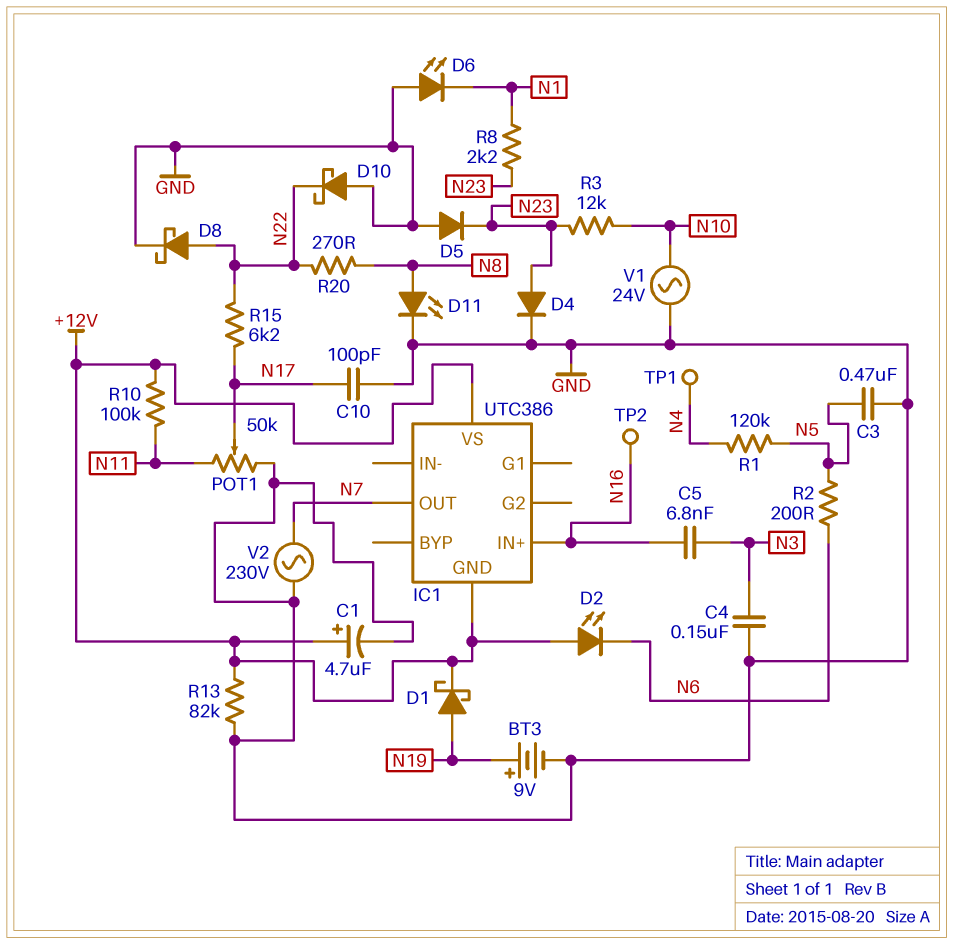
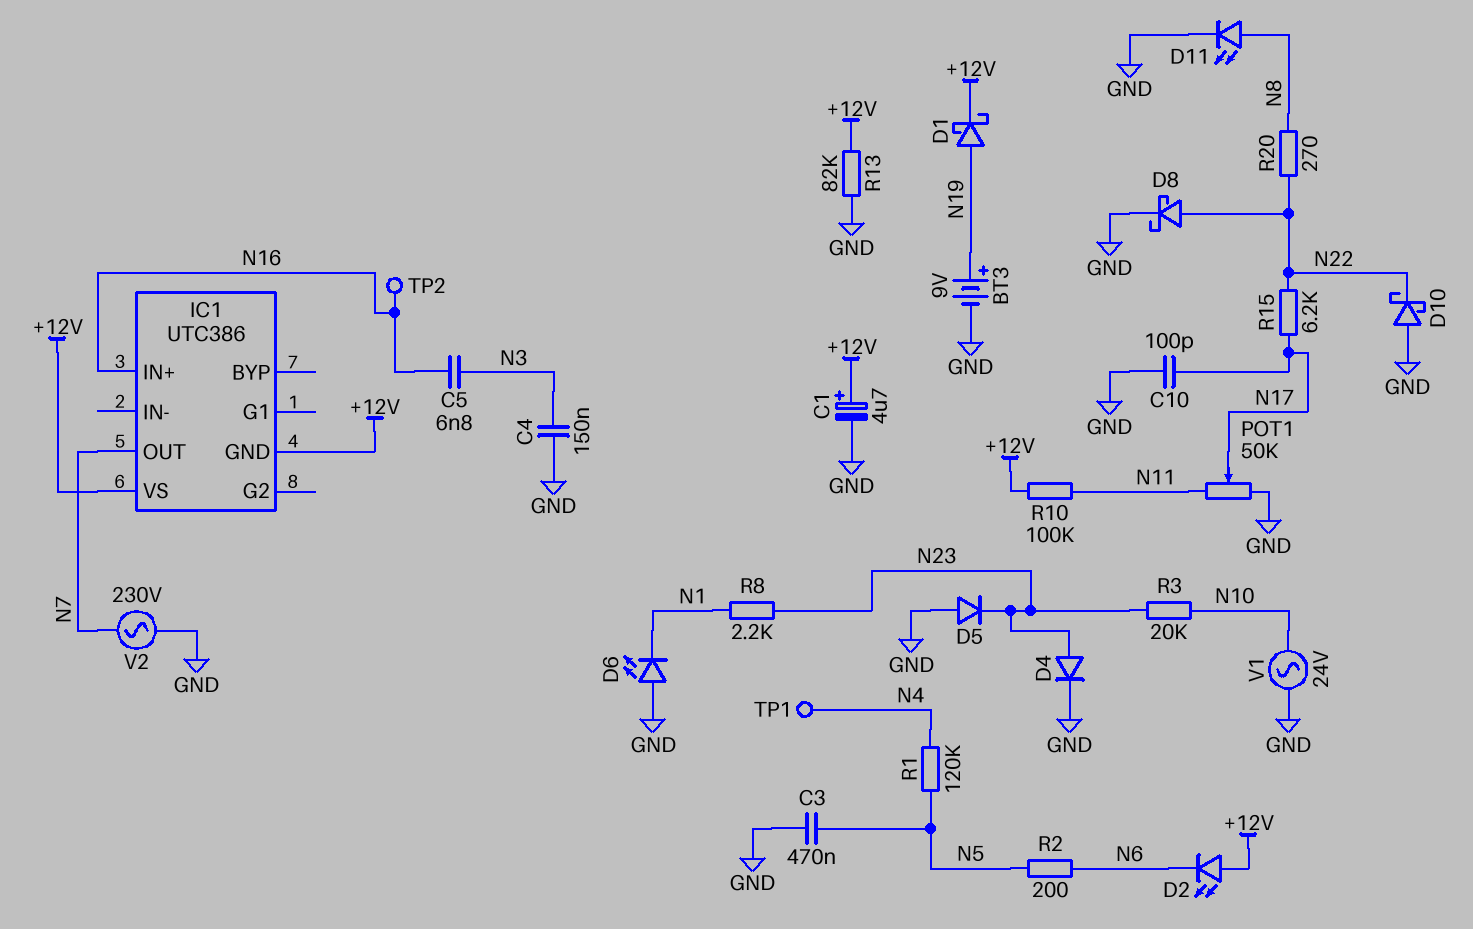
R3: 12k (N10, N23) -> 20k (N10, N23)

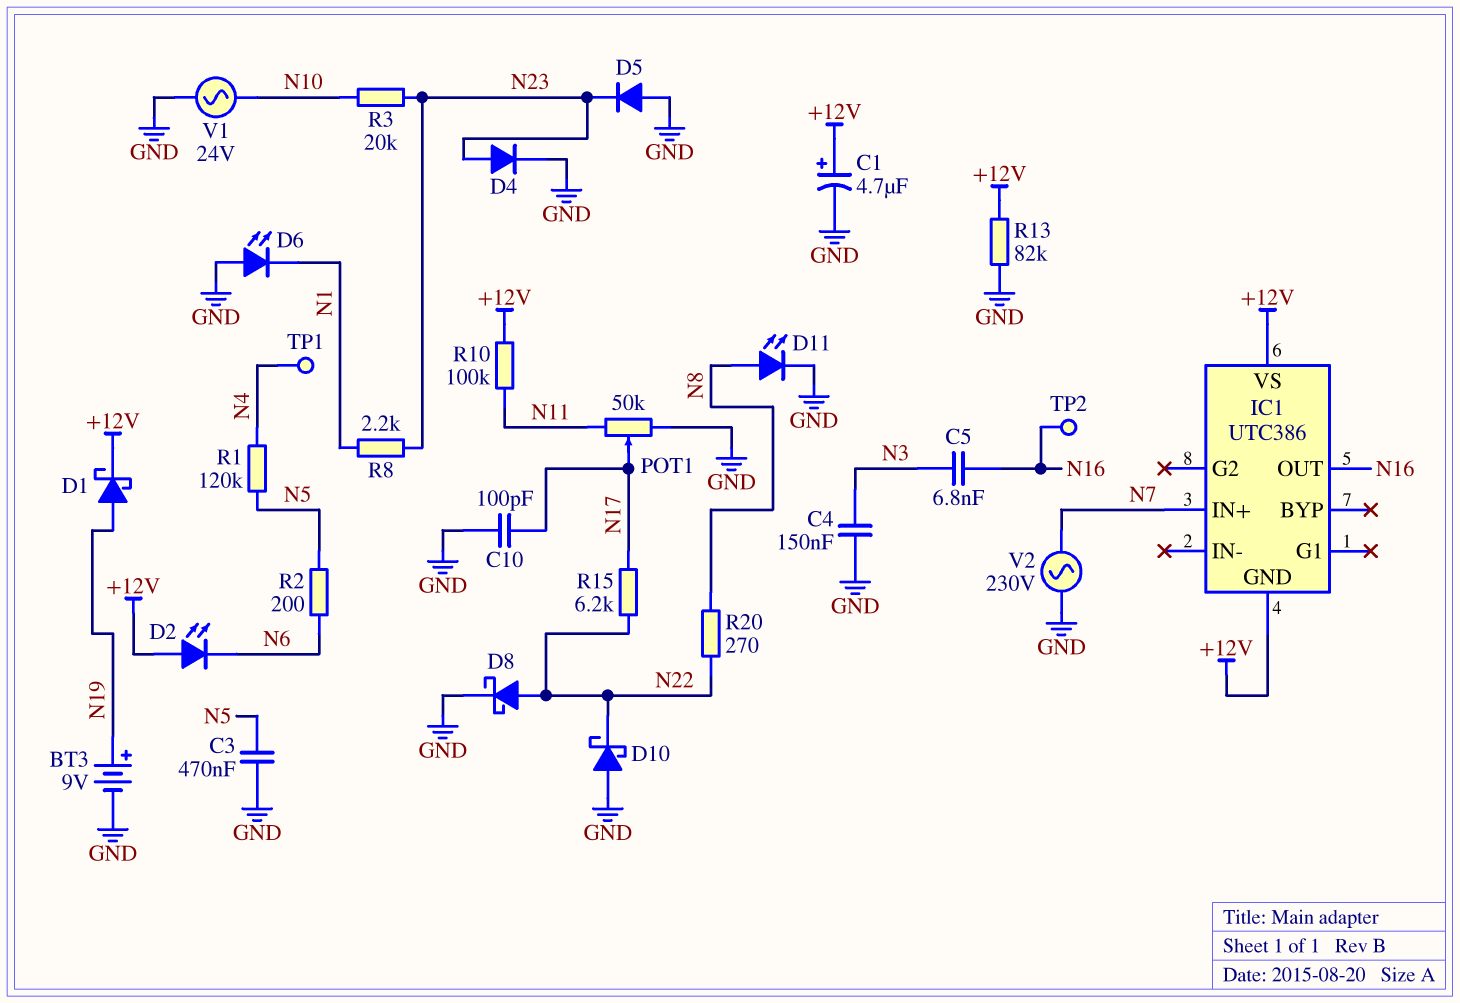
IC1 pin IN+: N16 -> N7
IC1 pin OUT: N7 -> N16

